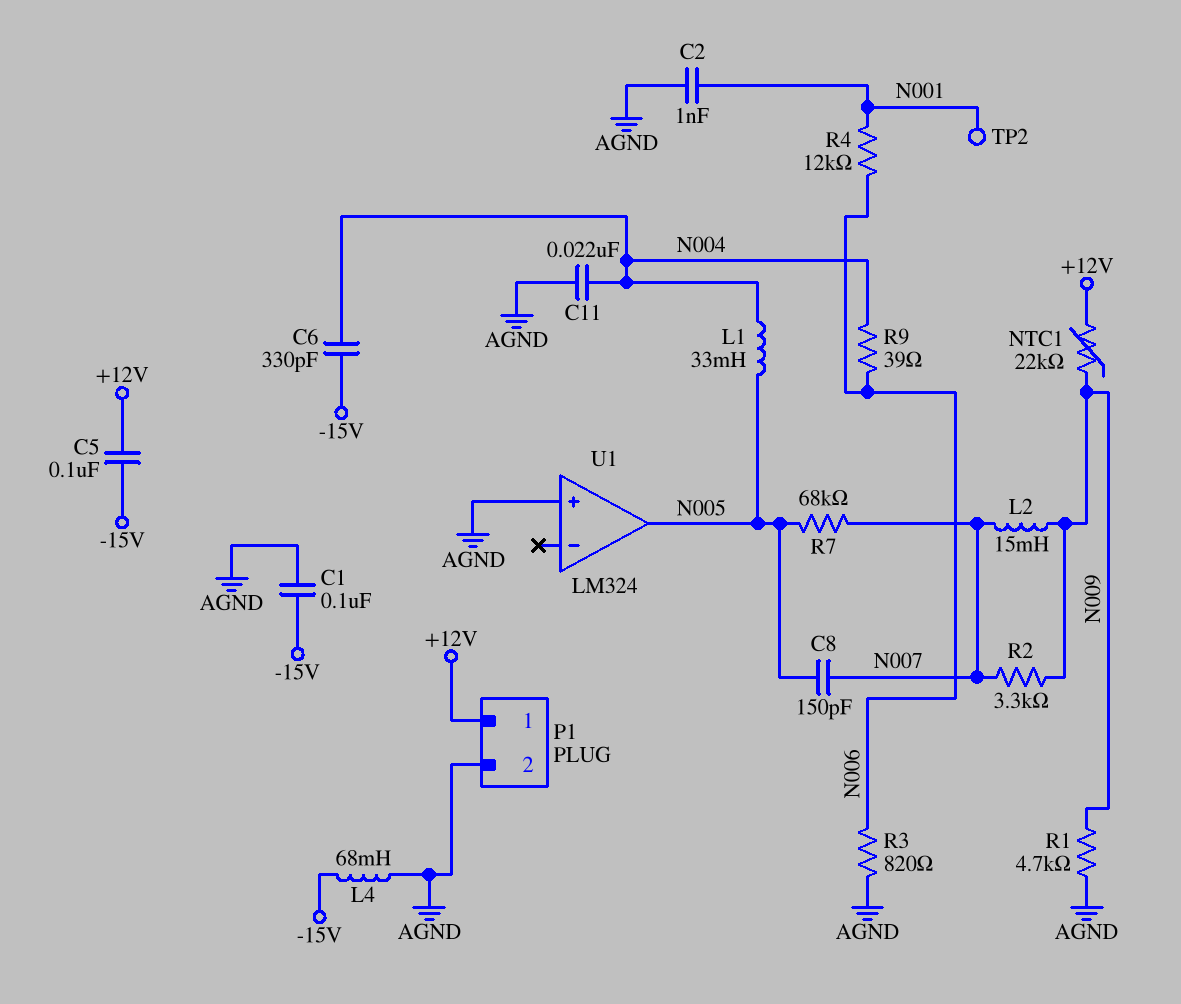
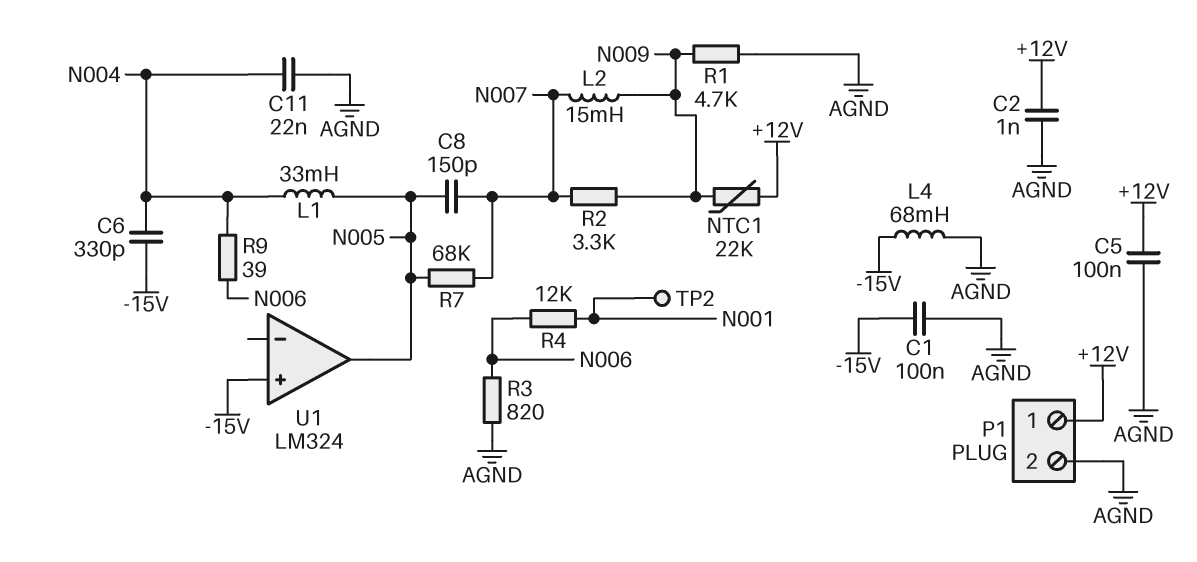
C2: 1nF (AGND, N001) -> 1nF (+12V, AGND)
C5: 100nF (+12V, -15V) -> 100nF (+12V, AGND)
U1 pin in+: AGND -> -15V

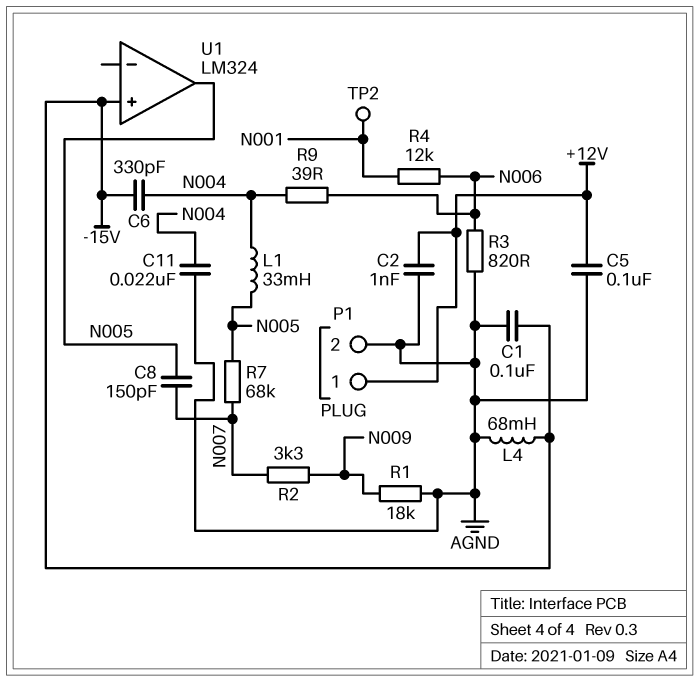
L2: 15mH (N007, N009) -> none
NTC1: 22k (+12V, N009) -> none
R1: 4.7k (AGND, N009) -> 18k (AGND, N009)

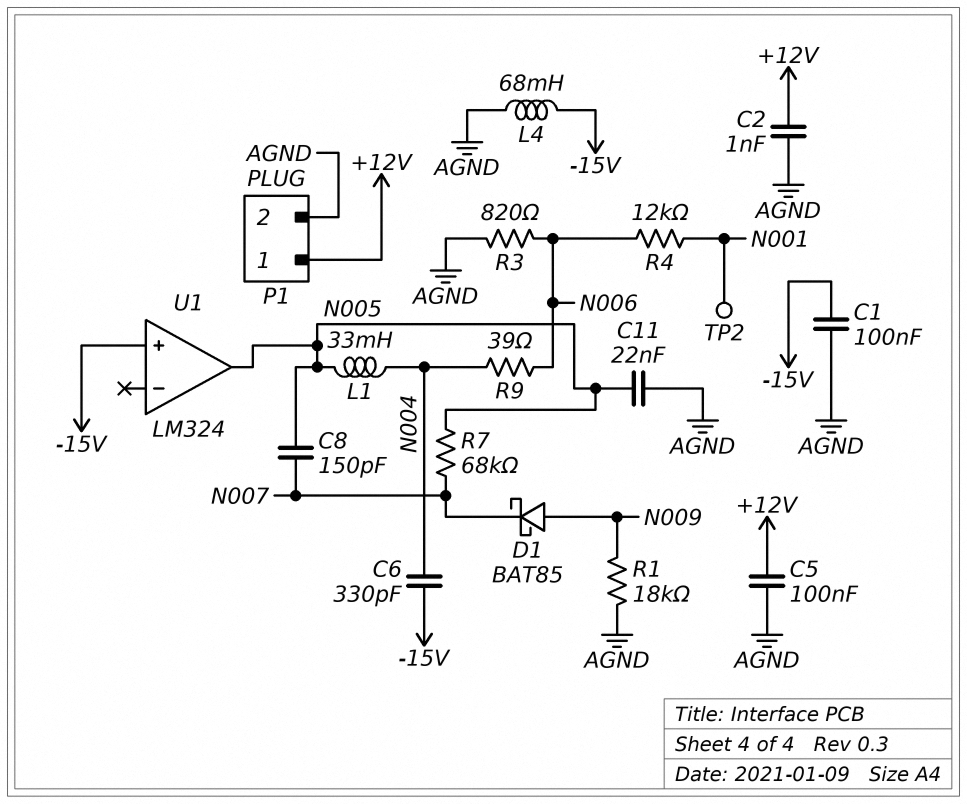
C11: 22nF (AGND, N004) -> 22nF (AGND, N005)
D1: none -> schottky BAT85 (A N009, K N007)
R2: 3.3k (N007, N009) -> none

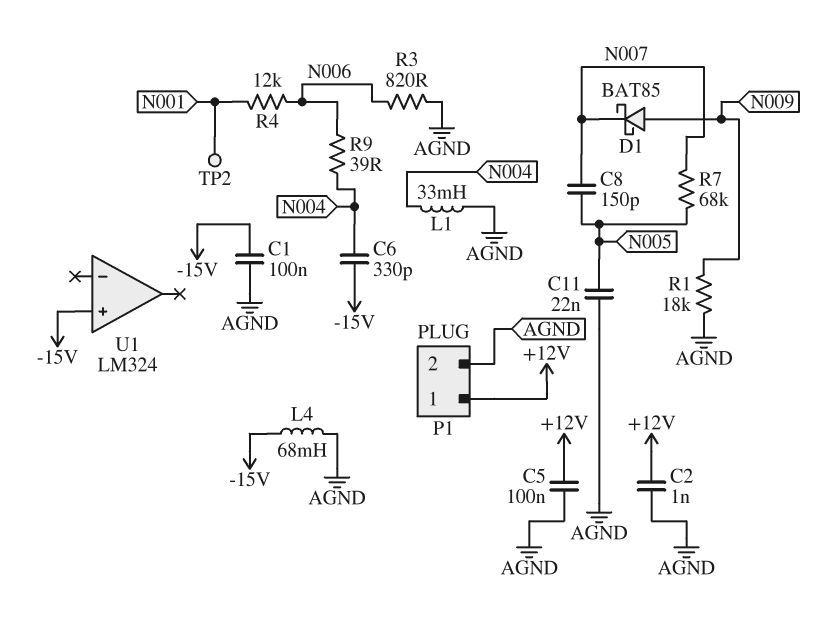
L1: 33mH (N004, N005) -> 33mH (AGND, N004)
U1 pin out: N005 -> none

